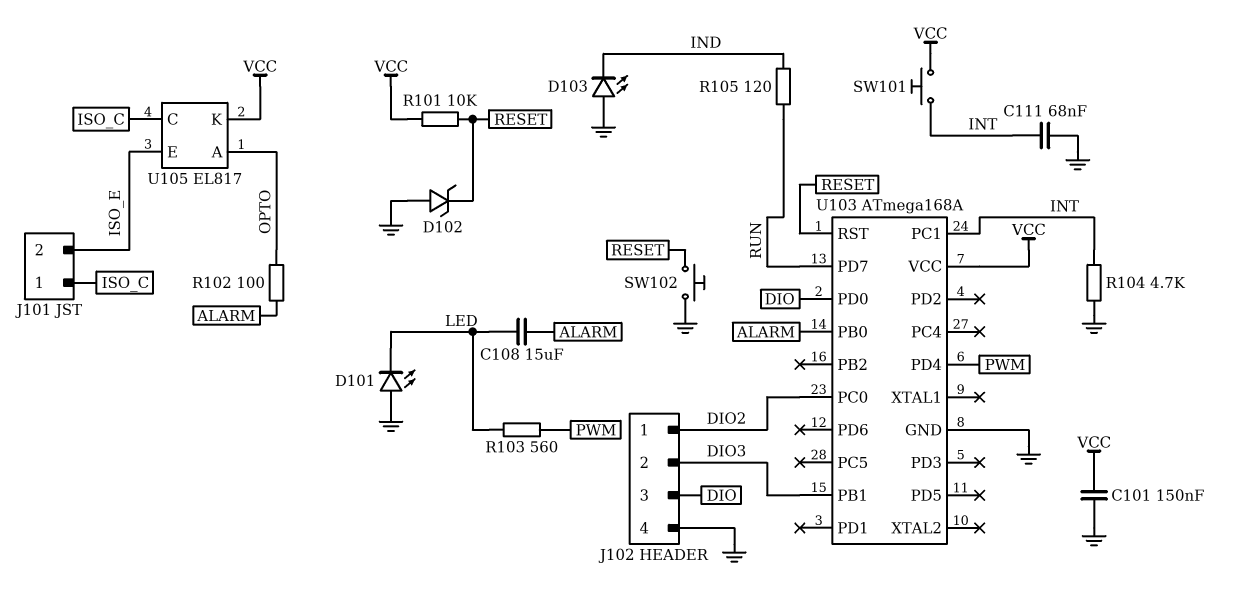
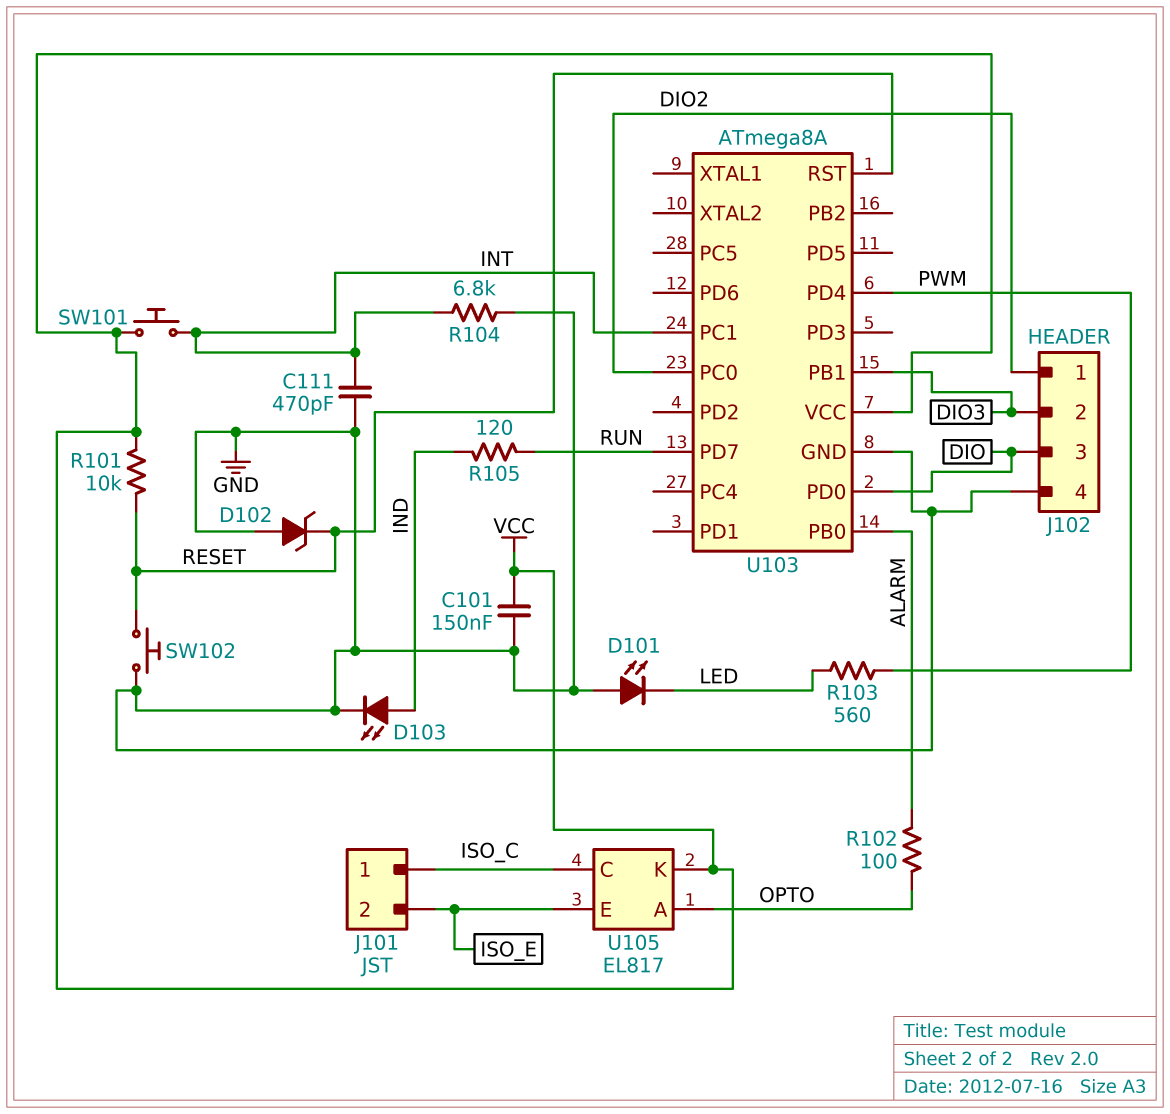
C108: 15uF (ALARM, LED) -> none
C111: 68nF (GND, INT) -> 470pF (GND, INT)
D103: LED (A GND, K IND) -> LED (A IND, K GND)
R104: 4.7k (GND, INT) -> 6.8k (GND, INT)
U103: ATmega168A -> ATmega8A

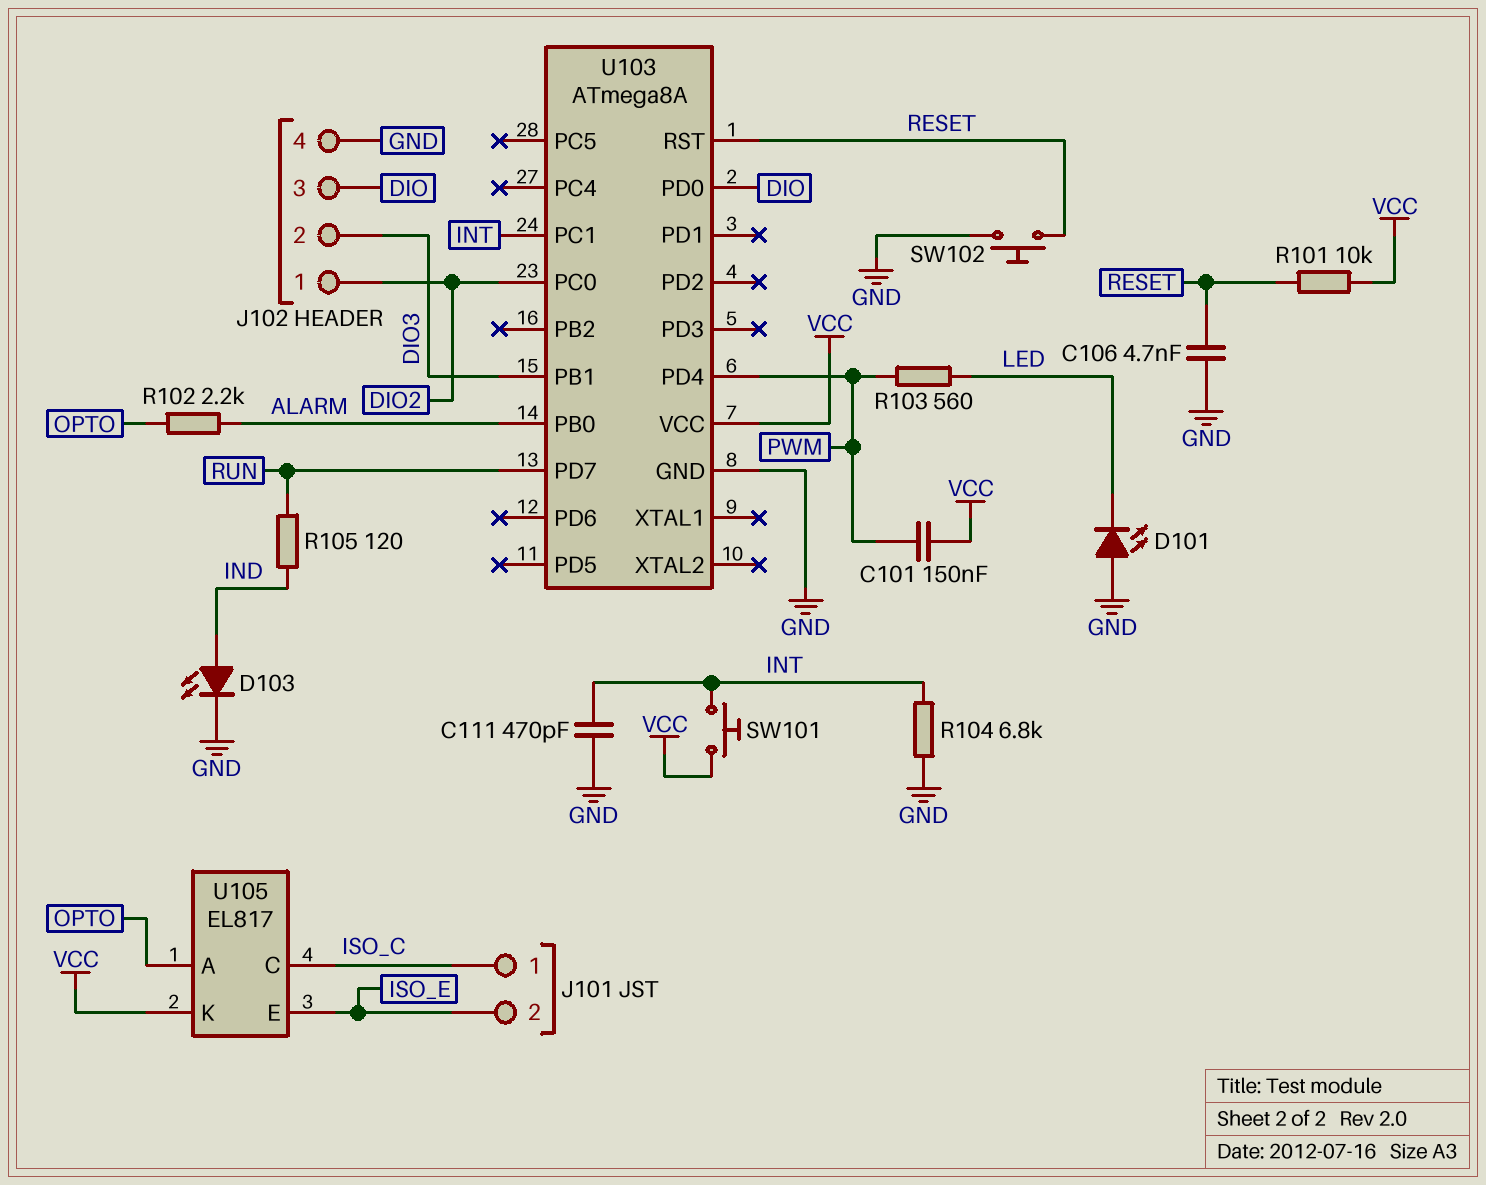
C101: 150nF (GND, VCC) -> 150nF (PWM, VCC)
C106: none -> 4.7nF (GND, RESET)
D102: zener (A GND, K RESET) -> none
R102: 100 (ALARM, OPTO) -> 2.2k (ALARM, OPTO)

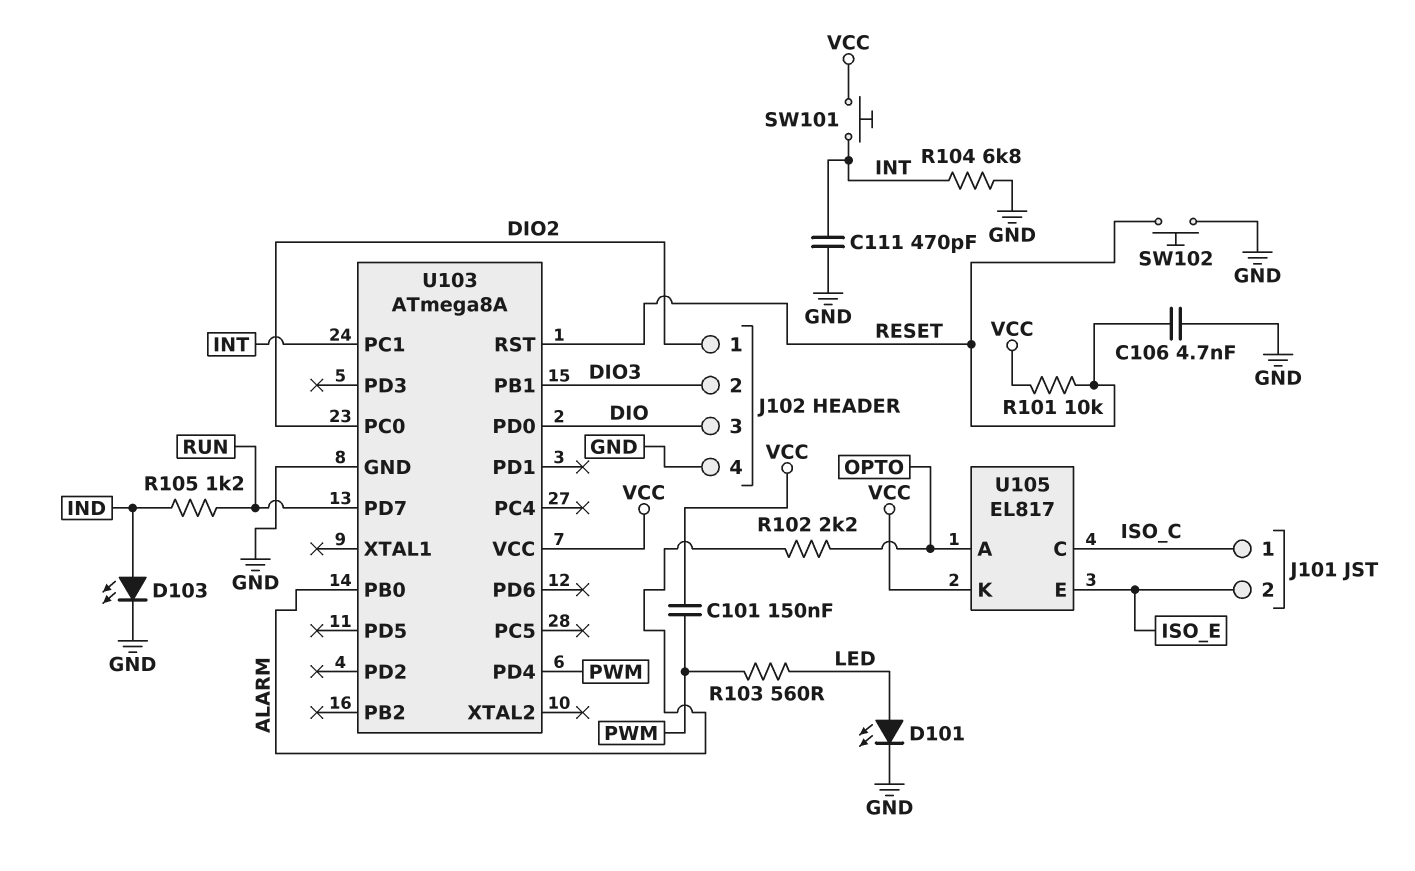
D101: LED (A GND, K LED) -> LED (A LED, K GND)
R105: 120 (IND, RUN) -> 1.2k (IND, RUN)

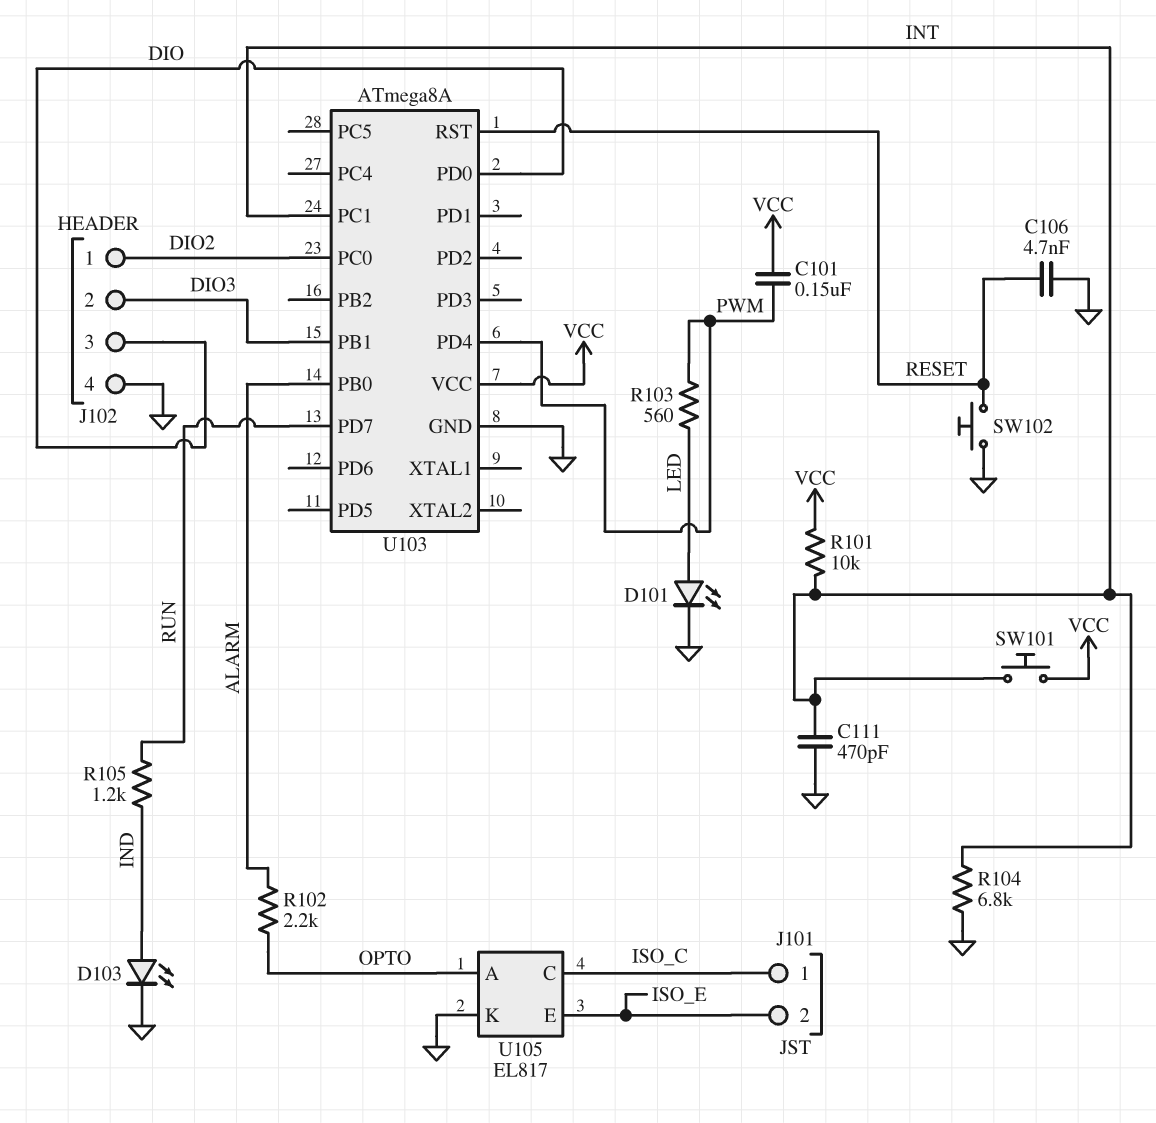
R101: 10k (RESET, VCC) -> 10k (INT, VCC)
U105 pin K: VCC -> GND

